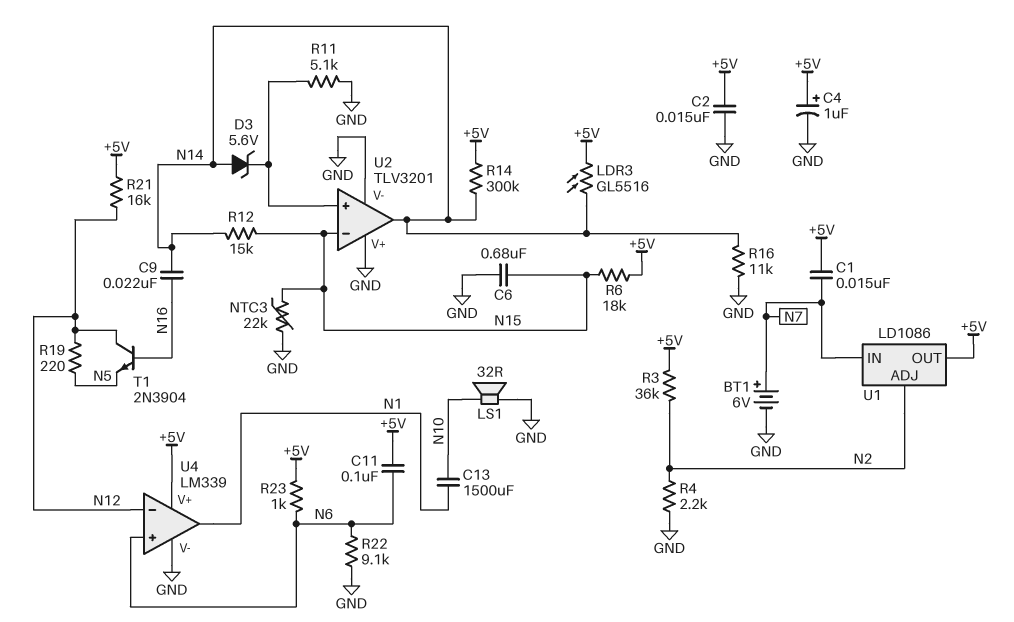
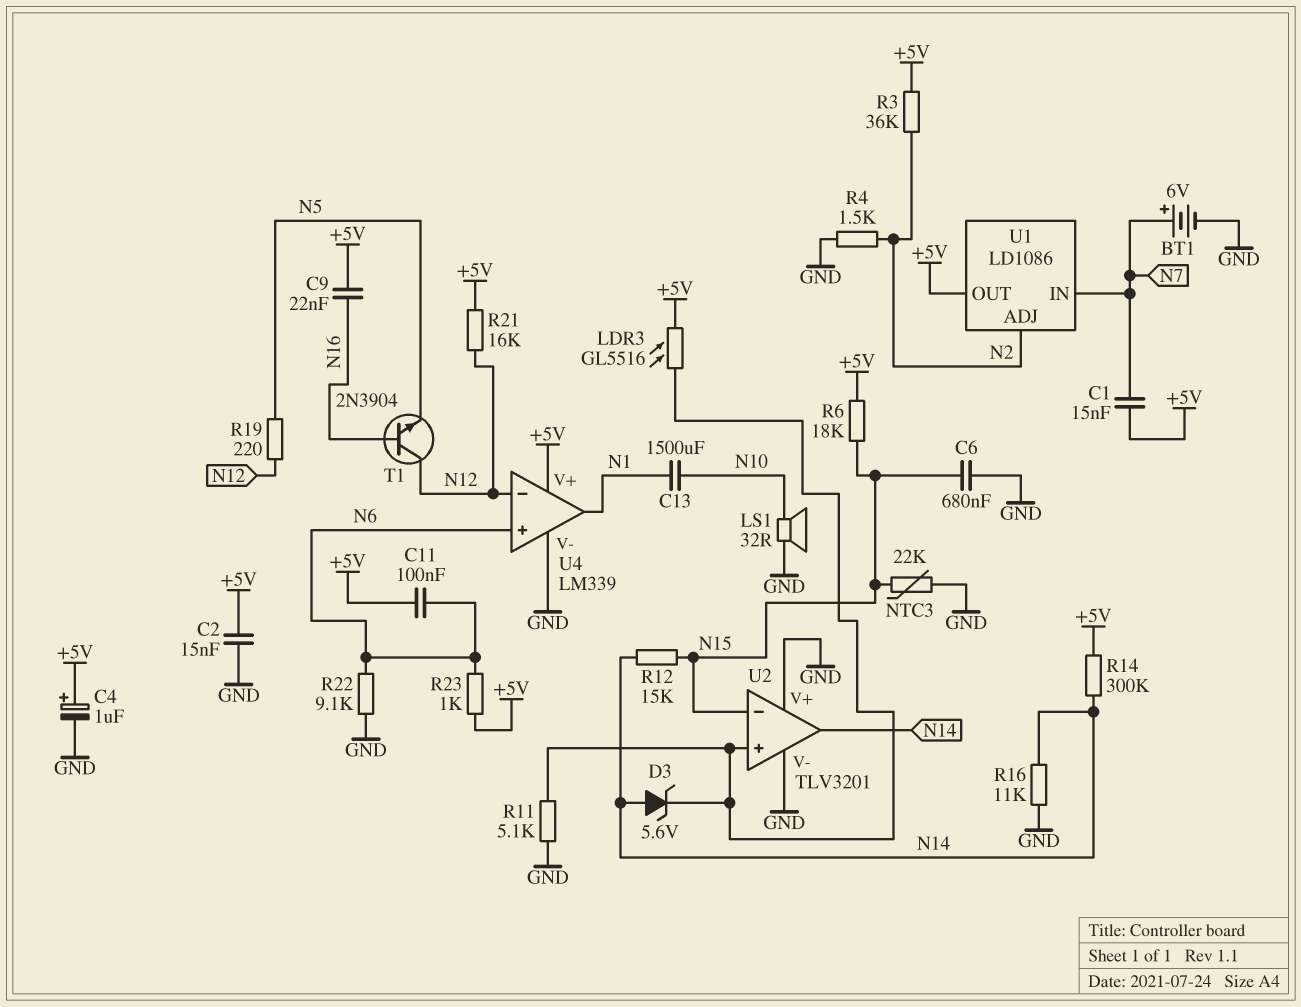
C9: 22nF (N14, N16) -> 22nF (+5V, N16)
LDR3: GL5516 (+5V, N14) -> GL5516 (+5V, U2/in+)
R4: 2.2k (GND, N2) -> 1.5k (GND, N2)

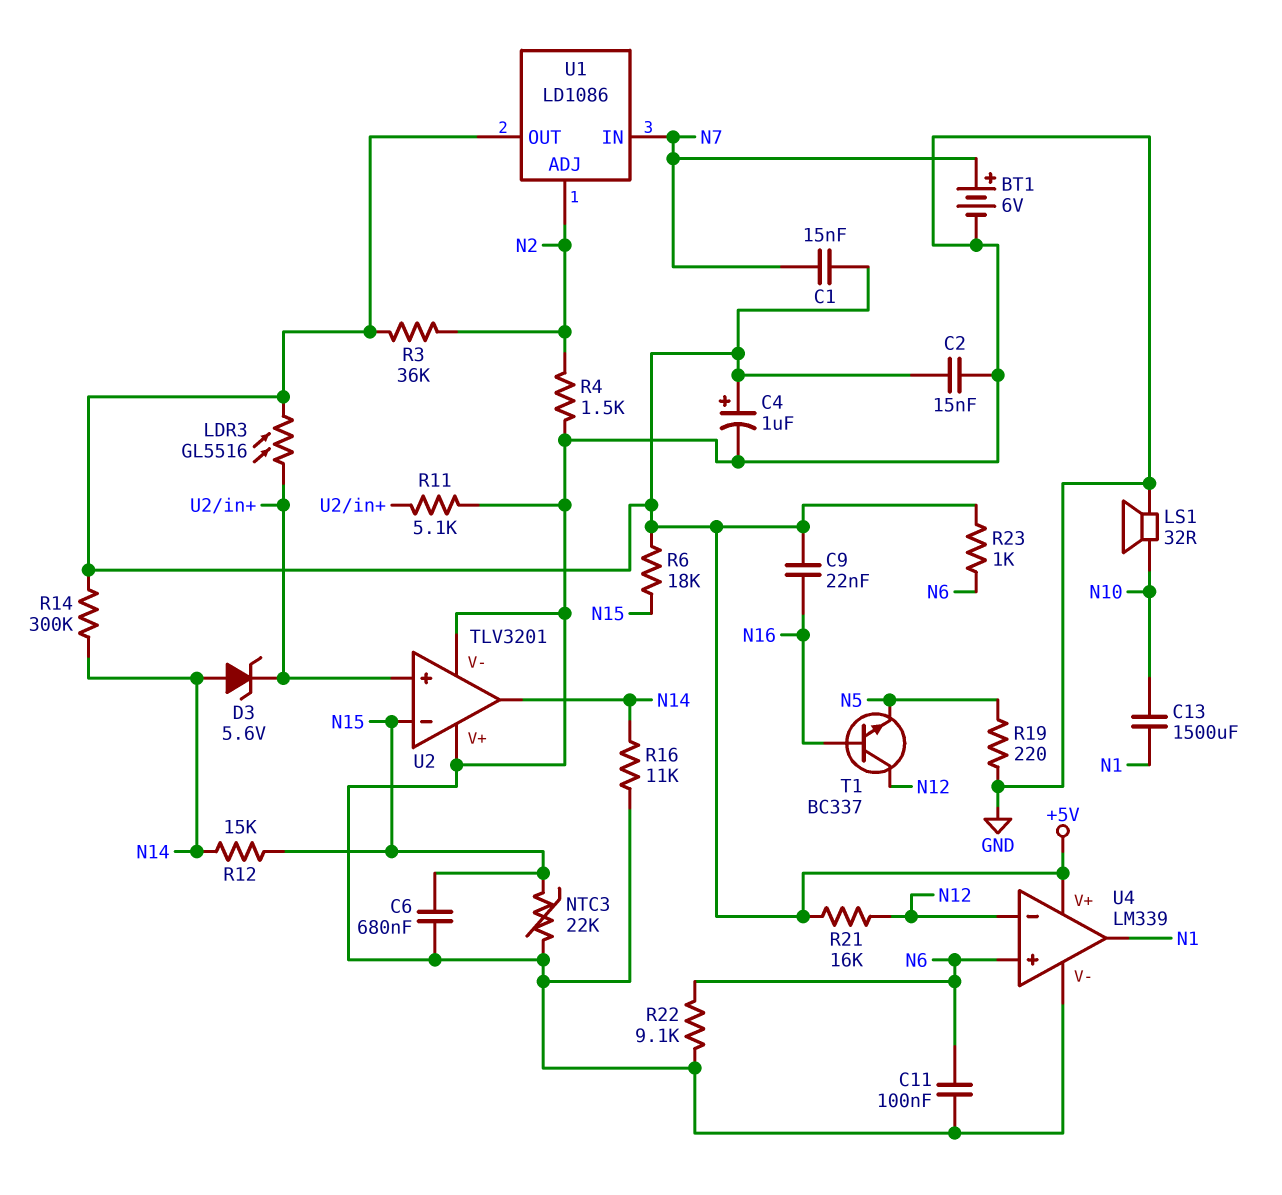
C11: 100nF (+5V, N6) -> 100nF (GND, N6)
R19: 220 (N5, N12) -> 220 (GND, N5)
T1: NPN 2N3904 (B N16, C N12, E N5) -> NPN BC337 (B N16, C N12, E N5)

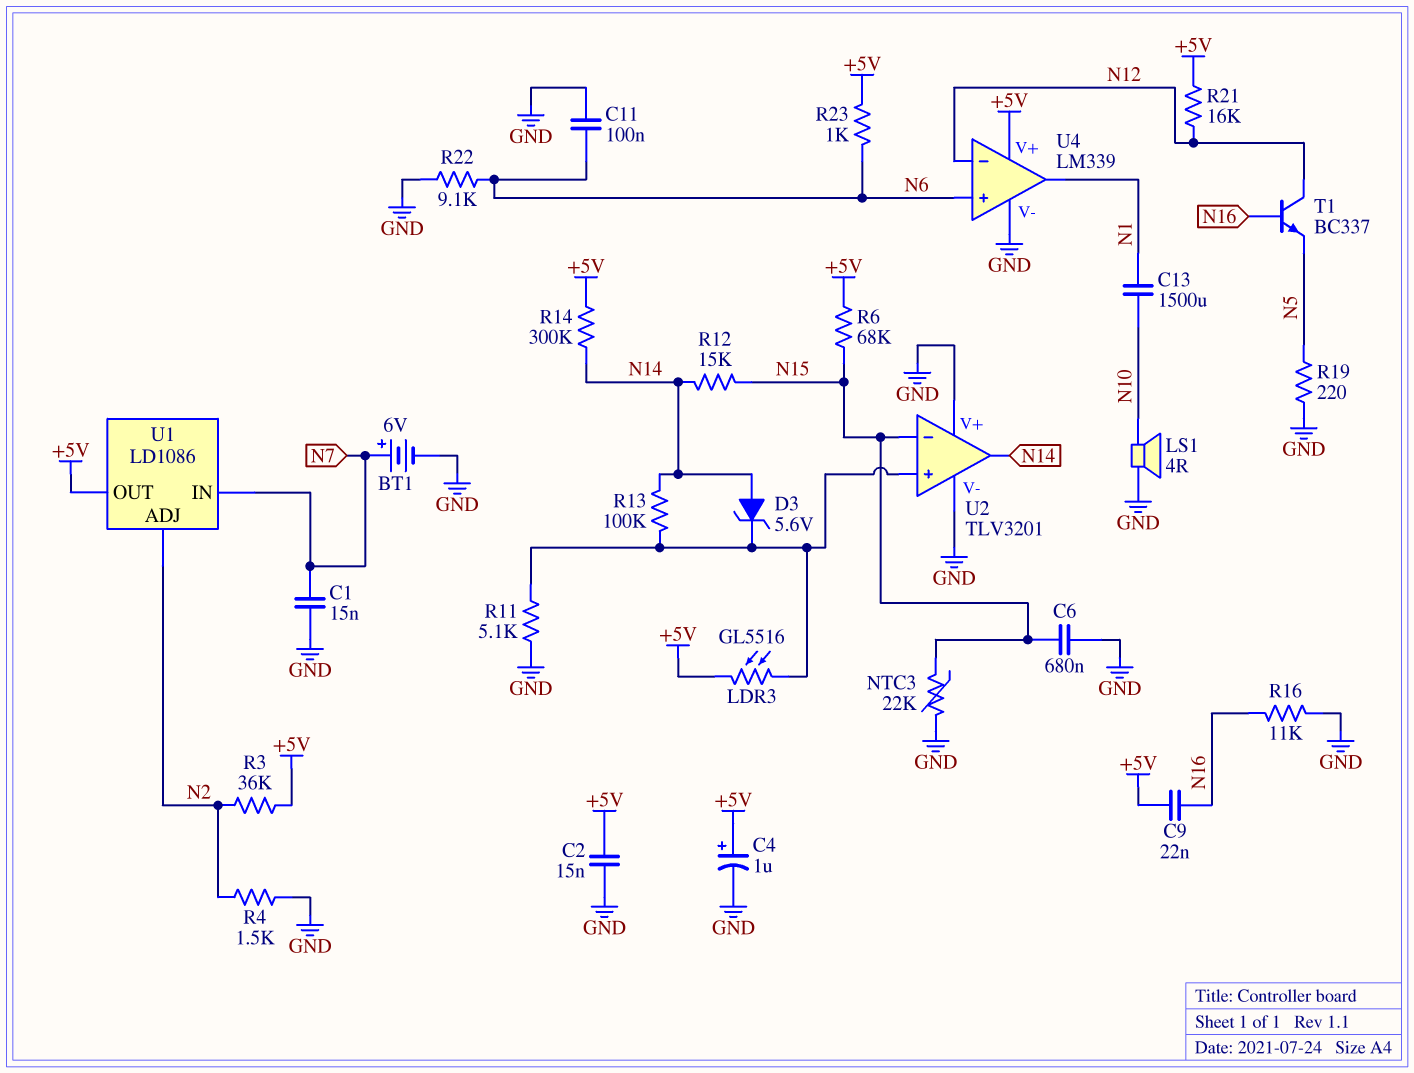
C1: 15nF (+5V, N7) -> 15nF (GND, N7)
LS1: speaker 32R (GND, N10) -> speaker 4R (GND, N10)
R6: 18k (+5V, N15) -> 68k (+5V, N15)
R13: none -> 100k (N14, U2/in+)
R16: 11k (GND, N14) -> 11k (GND, N16)

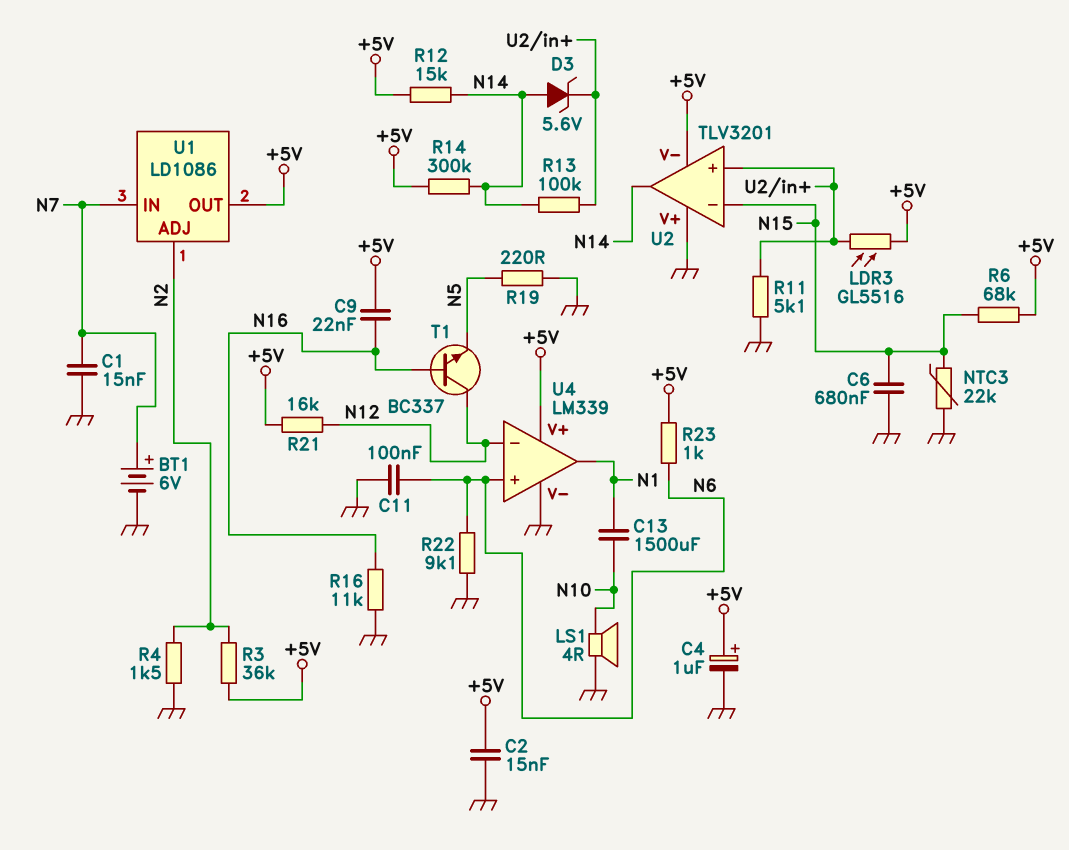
R12: 15k (N14, N15) -> 15k (+5V, N14)
U2 pin V-: GND -> +5V

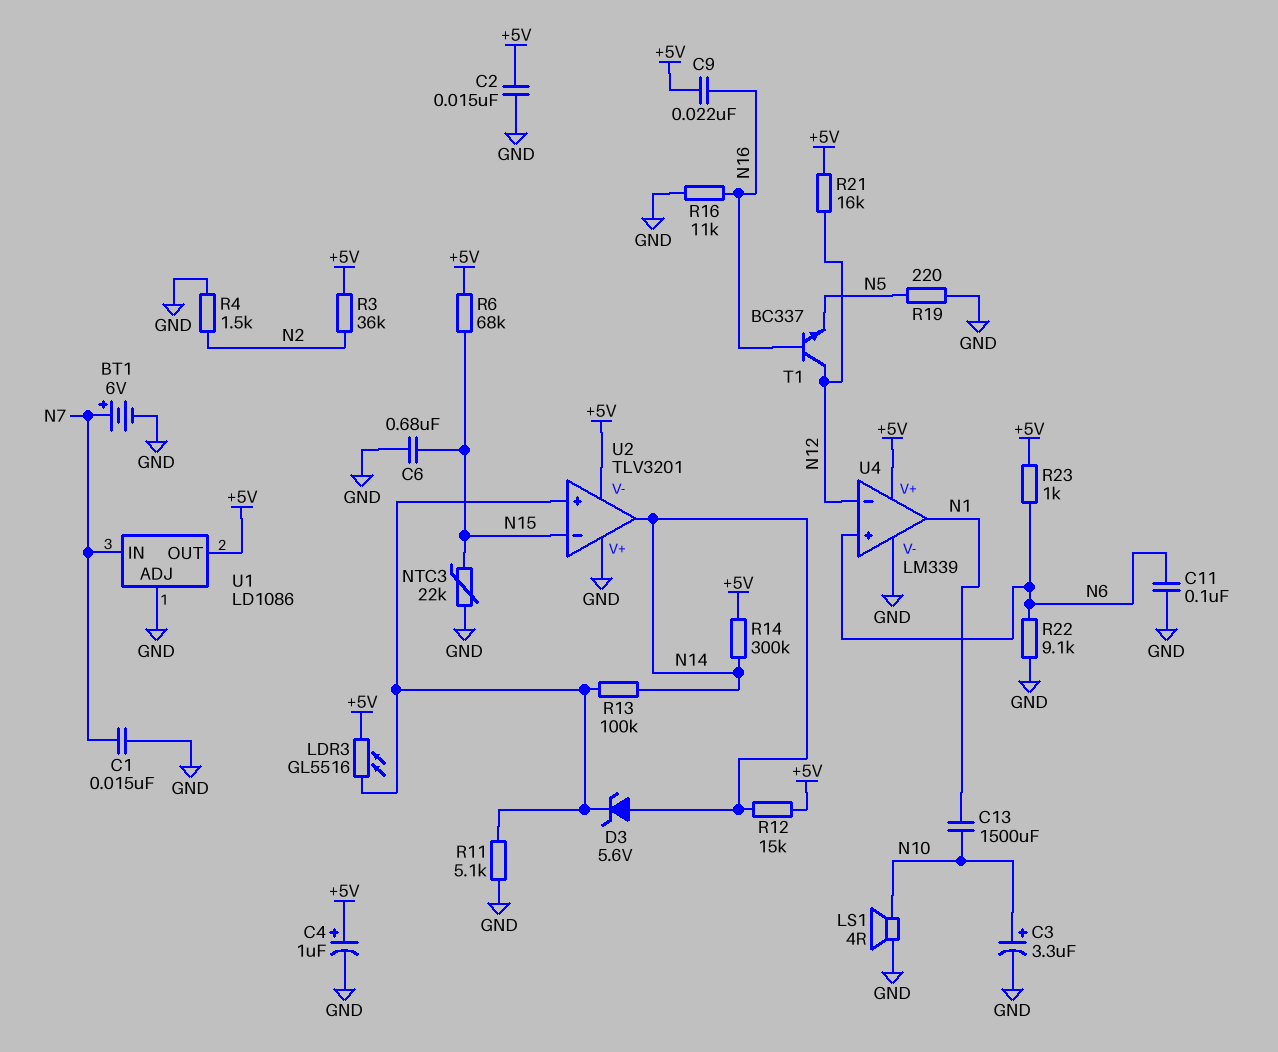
C3: none -> 3.3uF (plus N10, minus GND)
U1 pin ADJ: N2 -> GND

